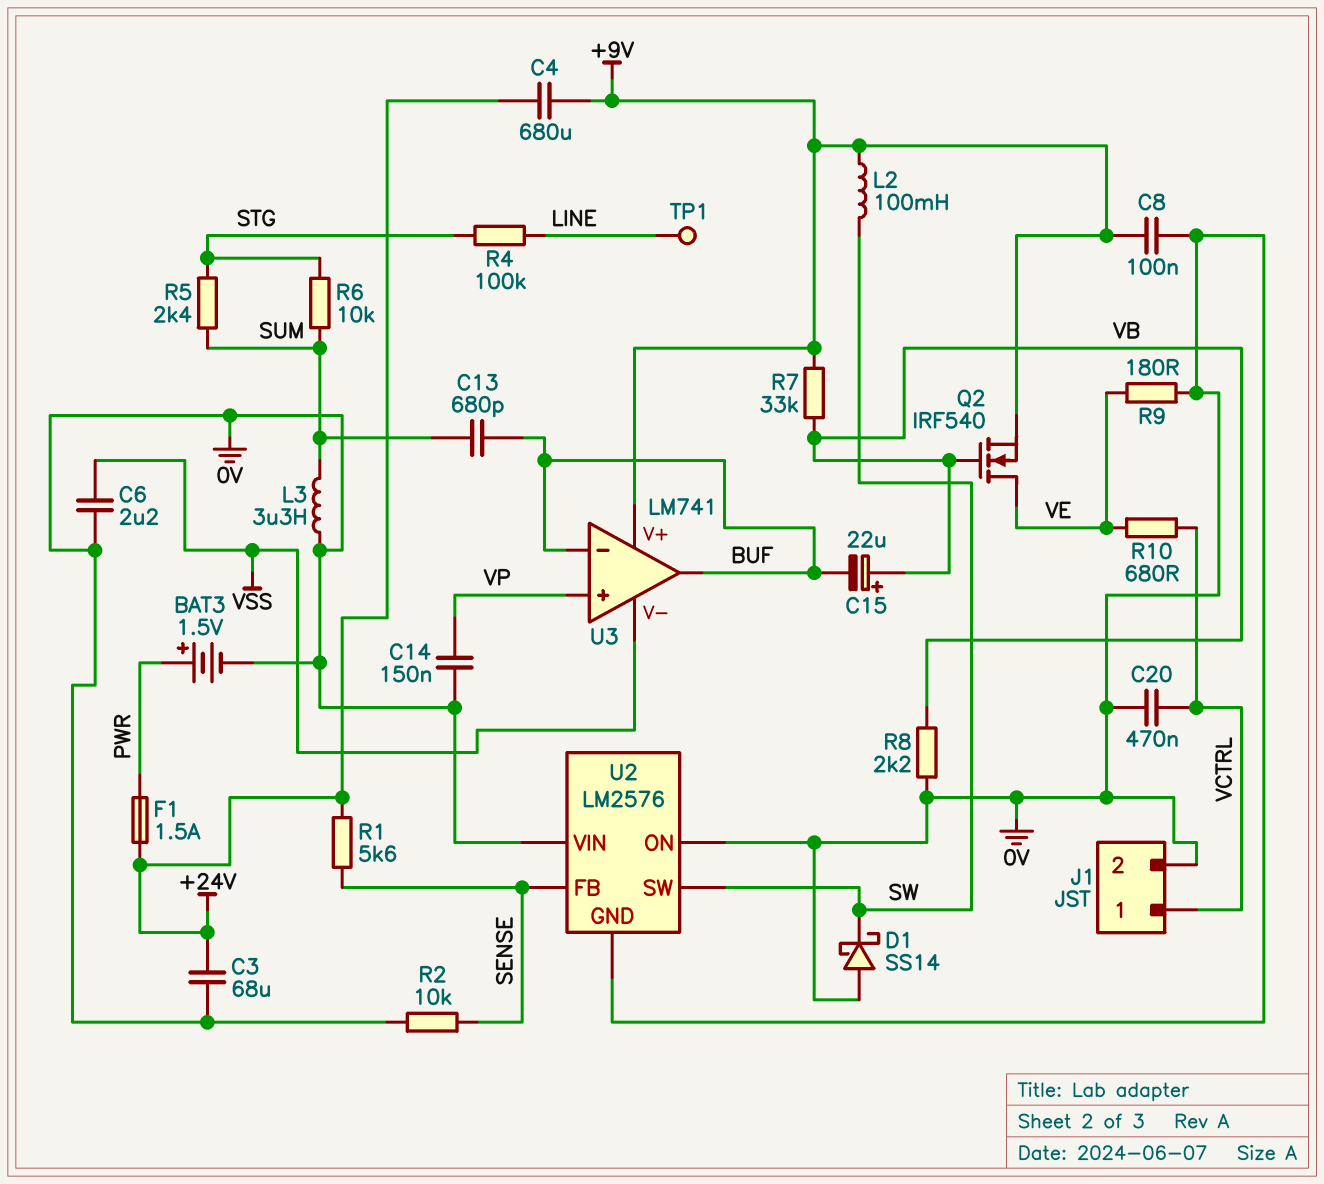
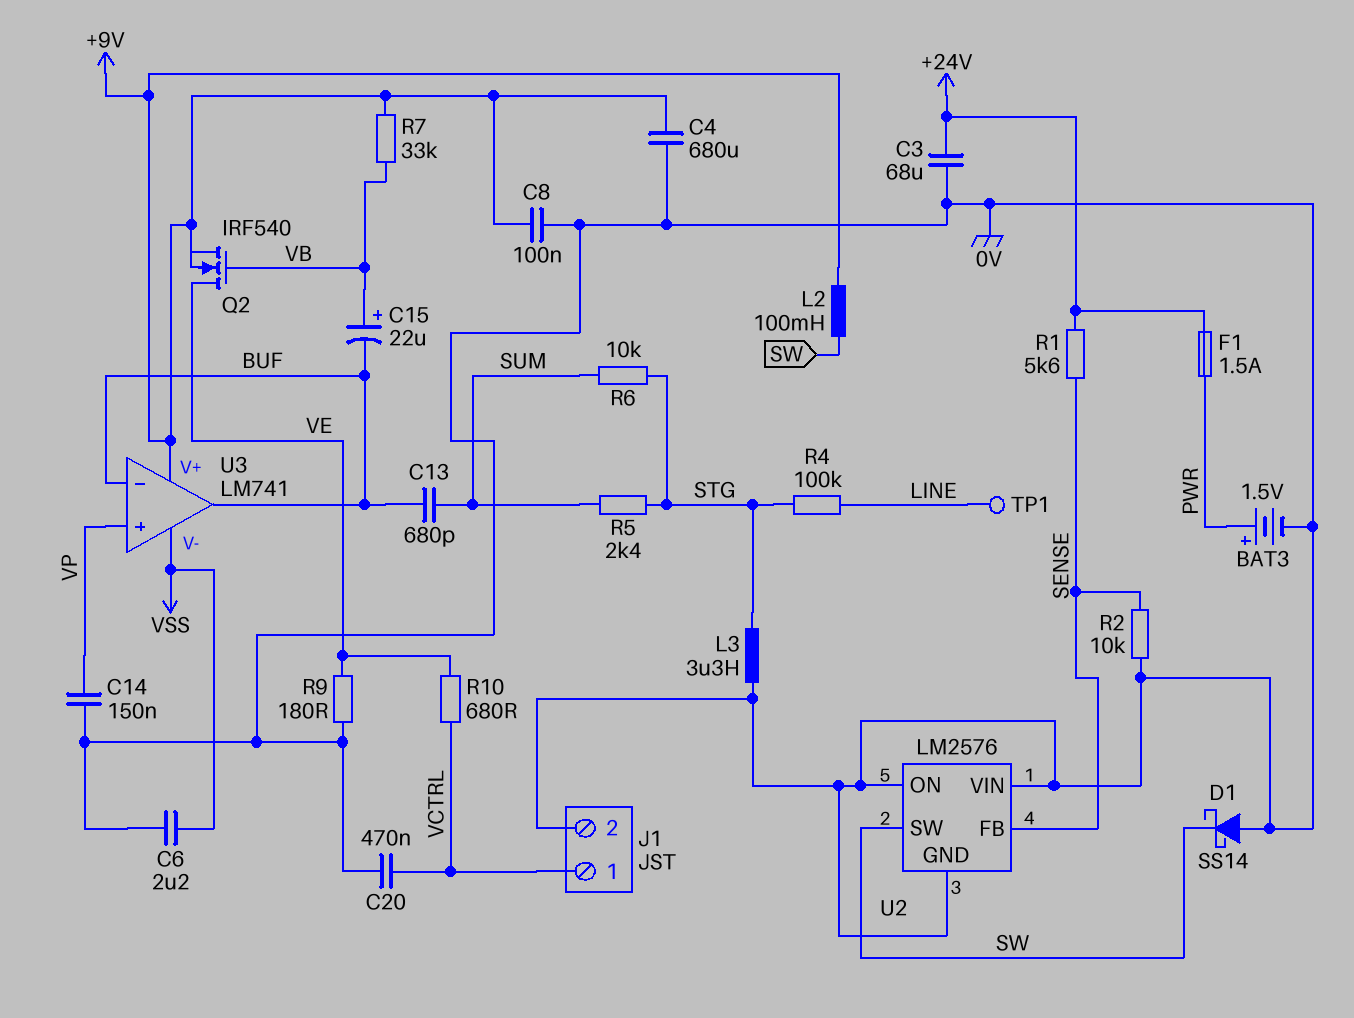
C4: 680uF (+9V, +24V) -> 680uF (+9V, 0V)
L3: 3.3uH (0V, SUM) -> 3.3uH (0V, STG)
R8: 2.2k (0V, VB) -> none

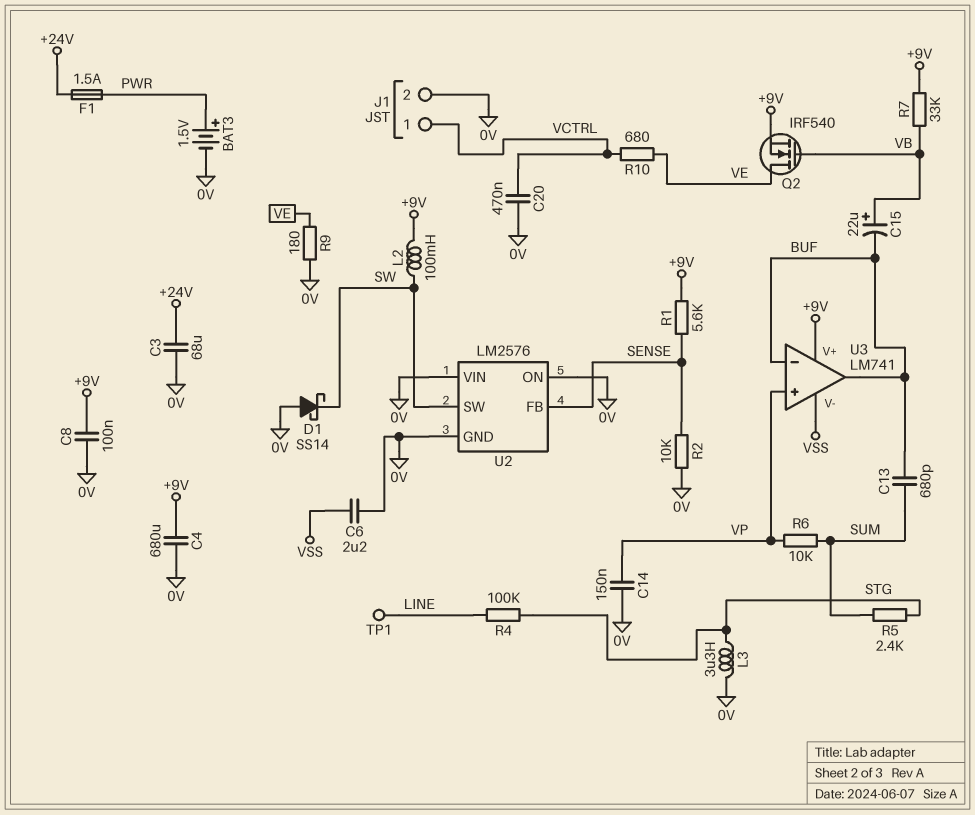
R1: 5.6k (+24V, SENSE) -> 5.6k (+9V, SENSE)
R6: 10k (STG, SUM) -> 10k (SUM, VP)

